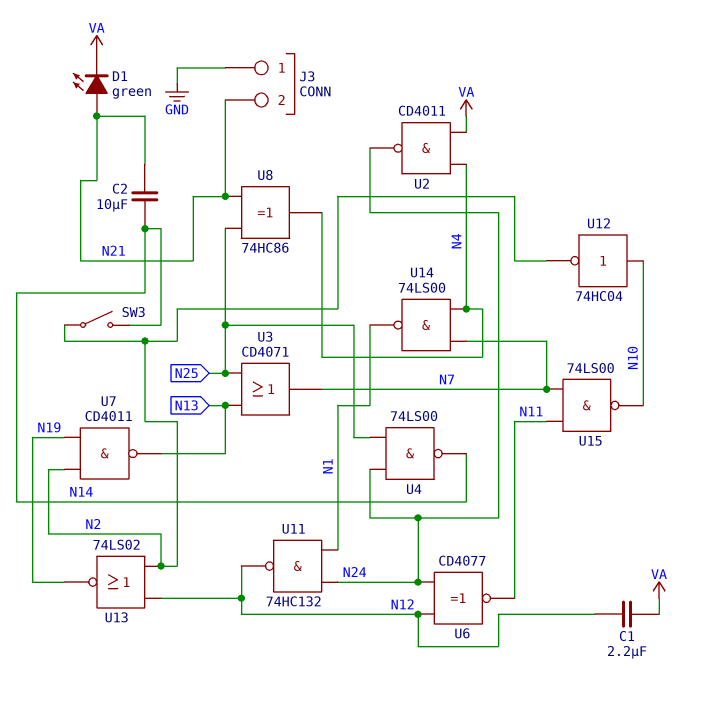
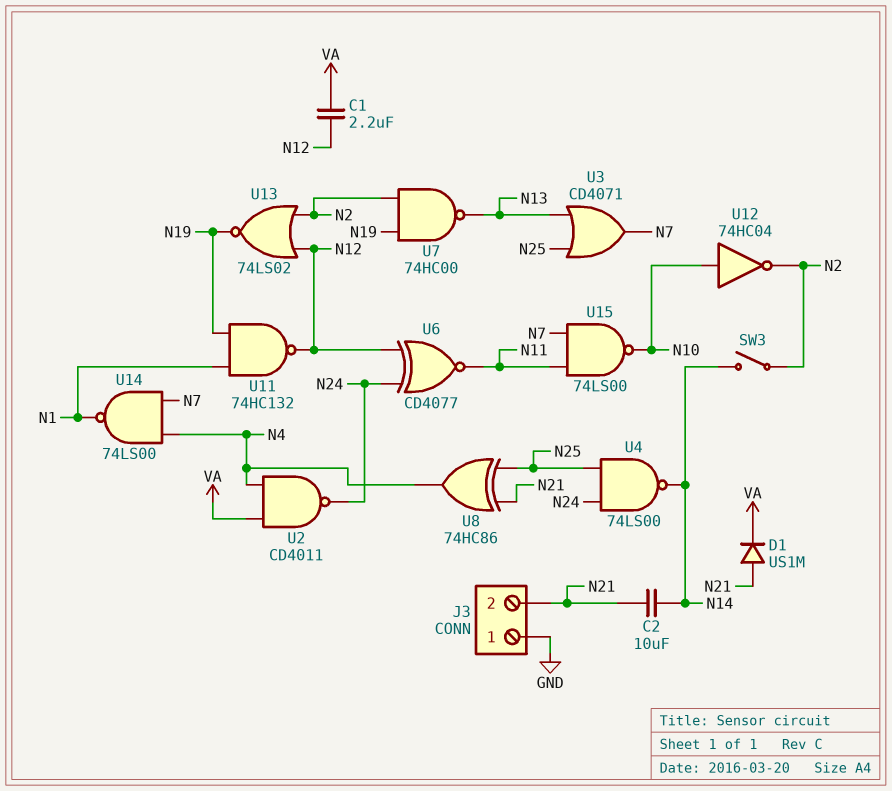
D1: LED green (A N21, K VA) -> diode US1M (A N21, K VA)
U7: NAND CD4011 (in N2, in N19, out N13) -> NAND 74HC00 (in N2, in N19, out N13)
U11: NAND 74HC132 (in N1, in N24, out N12) -> NAND 74HC132 (in N1, in N19, out N12)

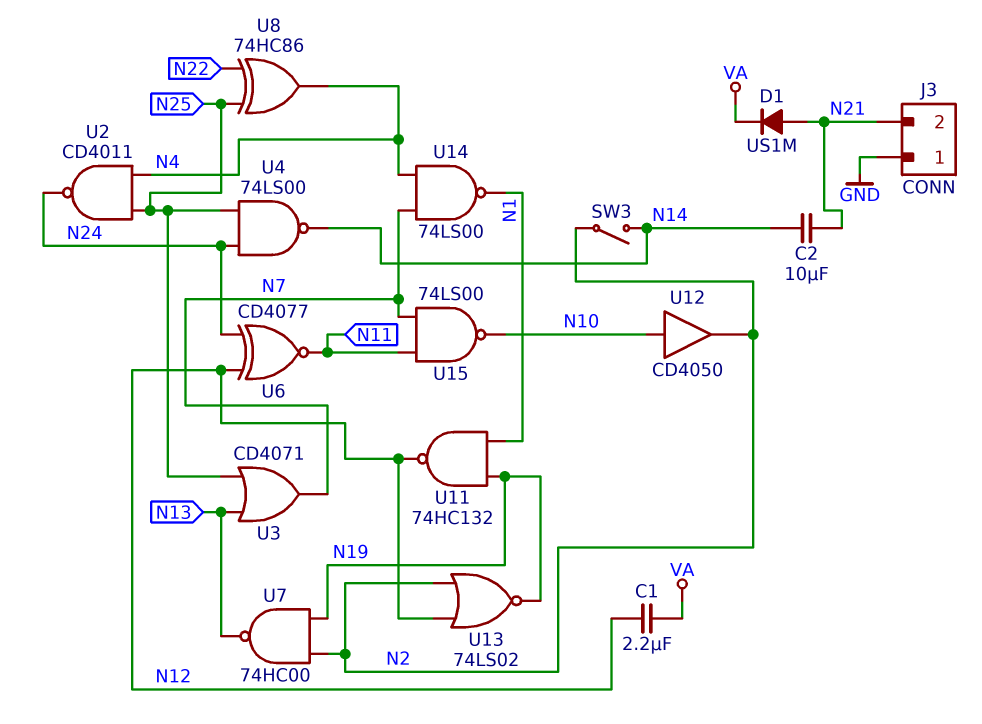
U2: NAND CD4011 (in N4, in VA, out N24) -> NAND CD4011 (in N4, in N25, out N24)
U8: XOR 74HC86 (in N21, in N25, out N4) -> XOR 74HC86 (in N22, in N25, out N4)
U12: NOT 74HC04 (in N10, out N2) -> buffer CD4050 (in N10, out N2)

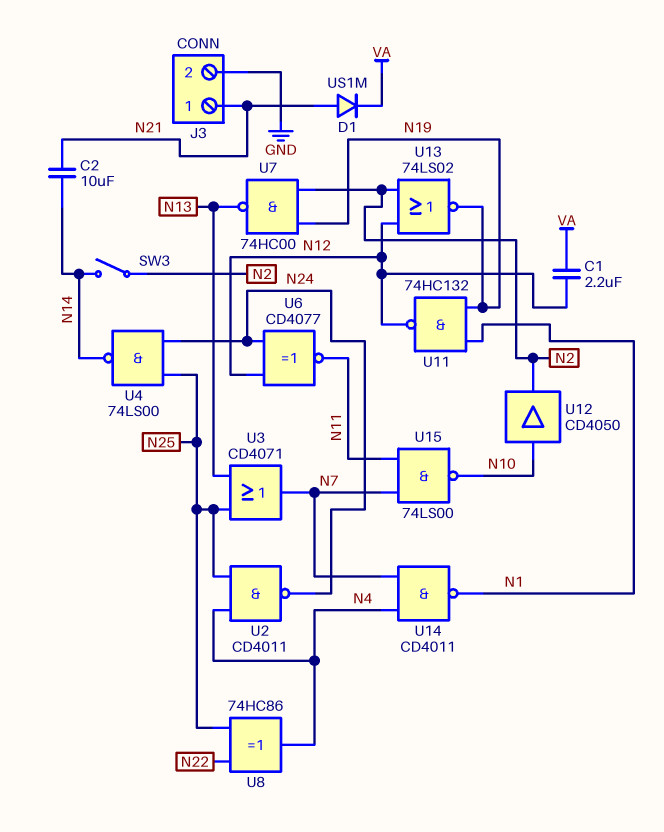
J3 pin 1: GND -> N21
J3 pin 2: N21 -> GND
U14: NAND 74LS00 (in N4, in N7, out N1) -> NAND CD4011 (in N4, in N7, out N1)

